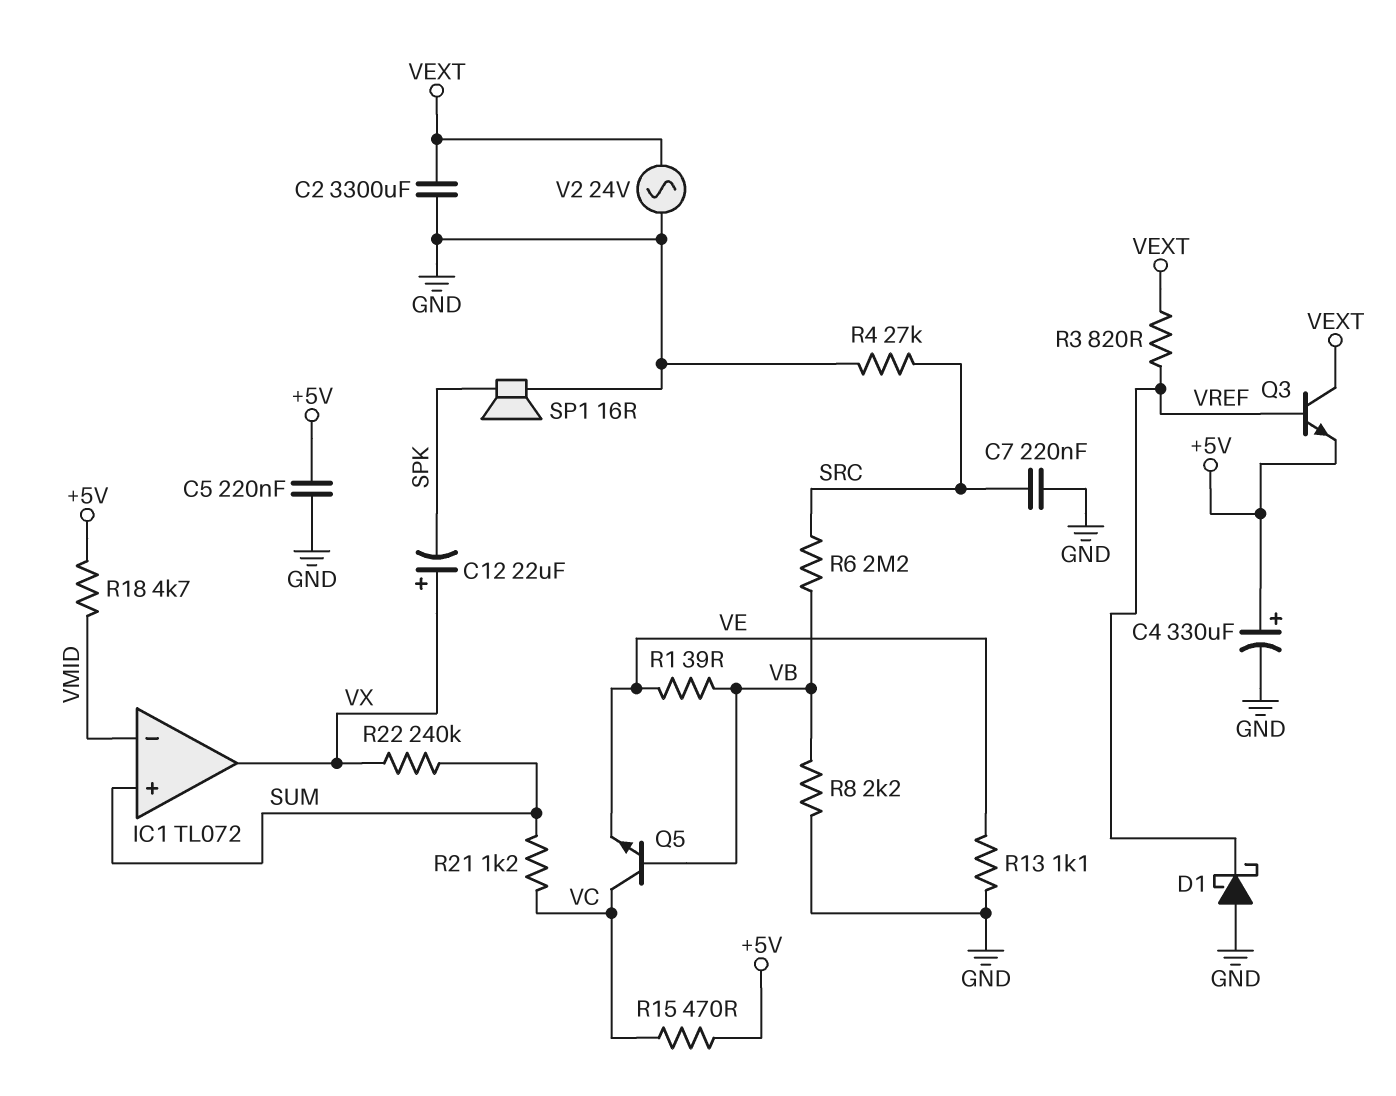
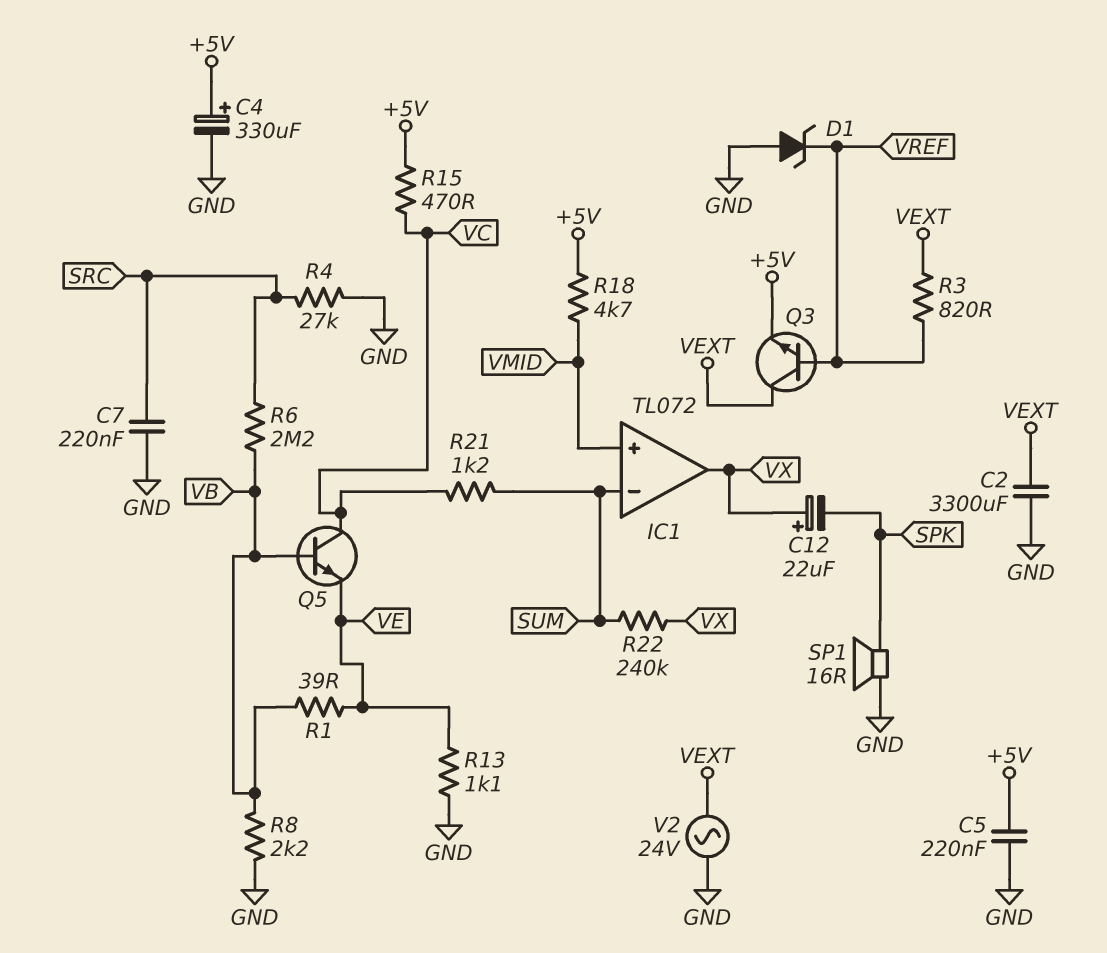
D1: schottky (A GND, K VREF) -> zener (A GND, K VREF)
IC1 pin in+: SUM -> VMID
IC1 pin in-: VMID -> SUM

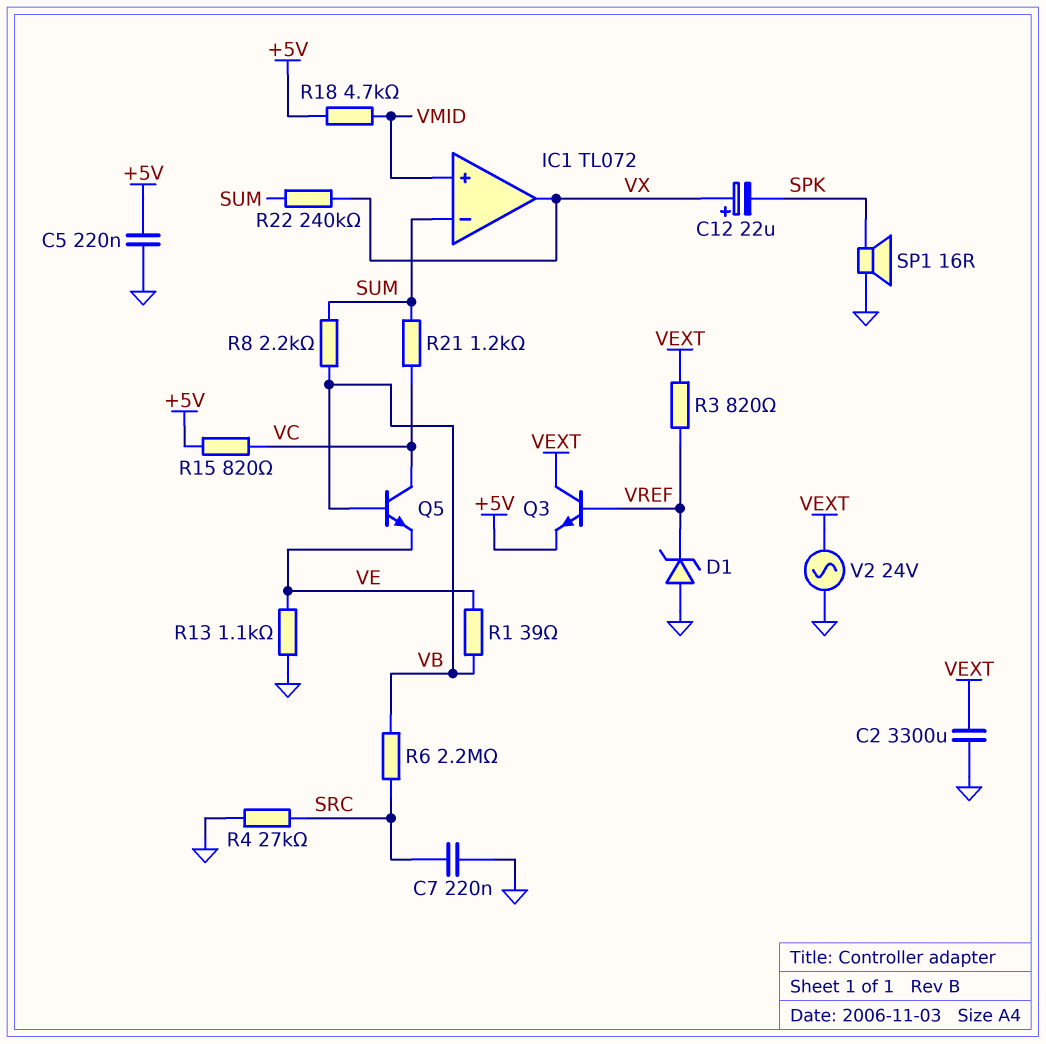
C4: 330uF (plus +5V, minus GND) -> none
R8: 2.2k (GND, VB) -> 2.2k (SUM, VB)
R15: 470 (+5V, VC) -> 820 (+5V, VC)

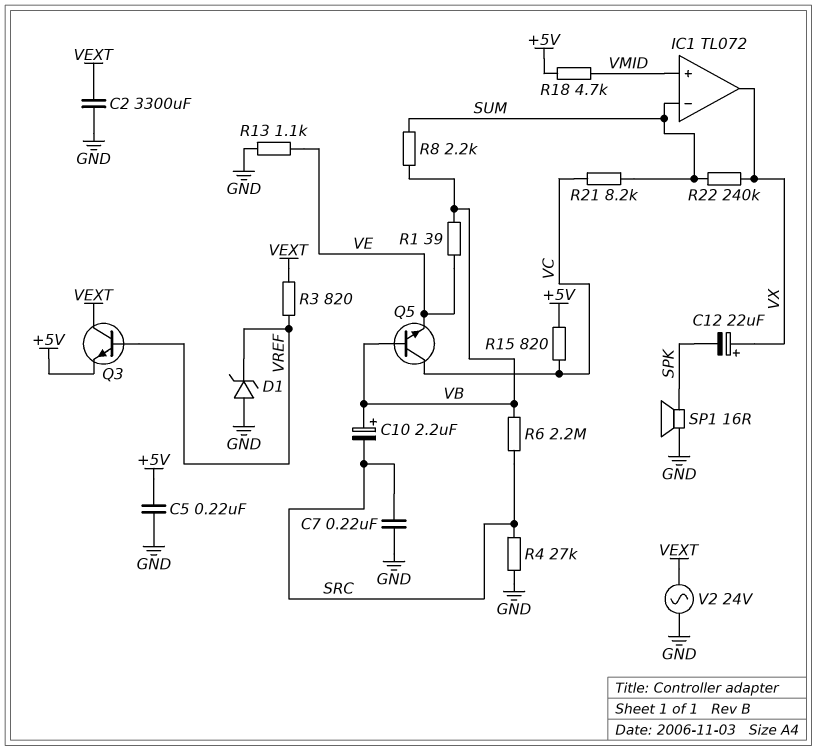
C10: none -> 2.2uF (plus VB, minus SRC)
R21: 1.2k (SUM, VC) -> 8.2k (SUM, VC)

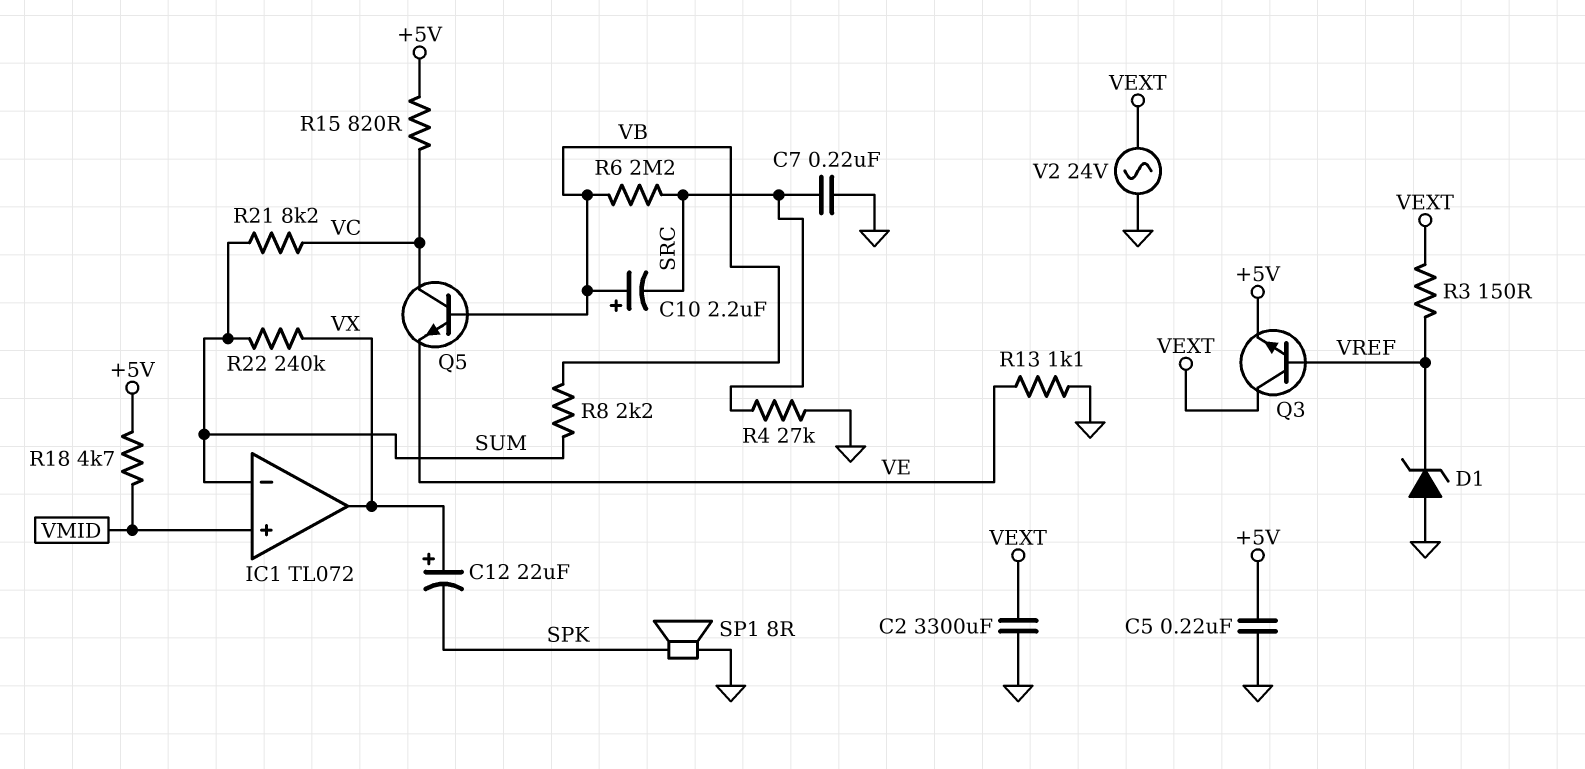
R1: 39 (VB, VE) -> none
R3: 820 (VEXT, VREF) -> 150 (VEXT, VREF)
SP1: speaker 16R (GND, SPK) -> speaker 8R (GND, SPK)

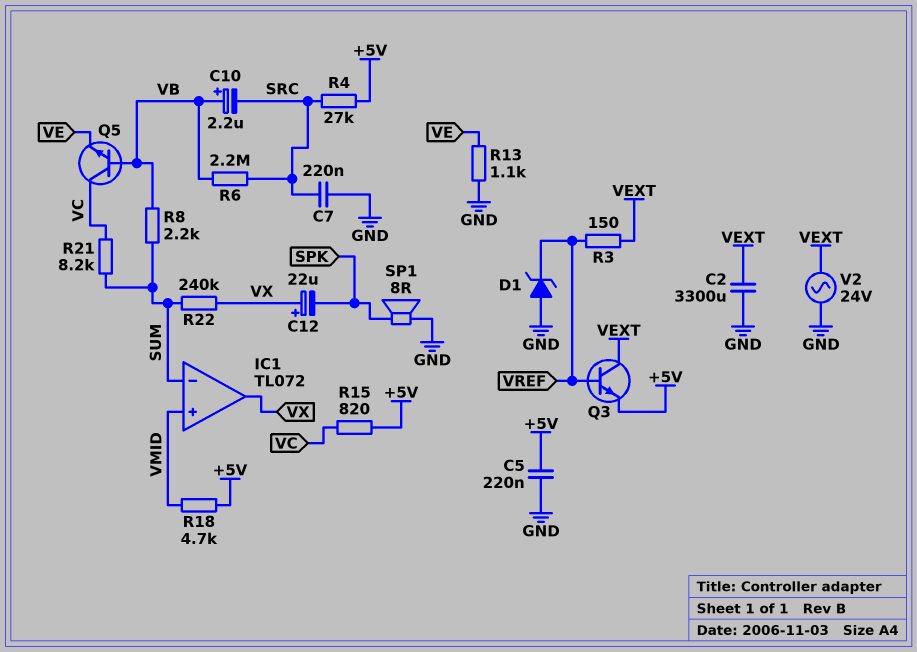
R4: 27k (GND, SRC) -> 27k (+5V, SRC)

